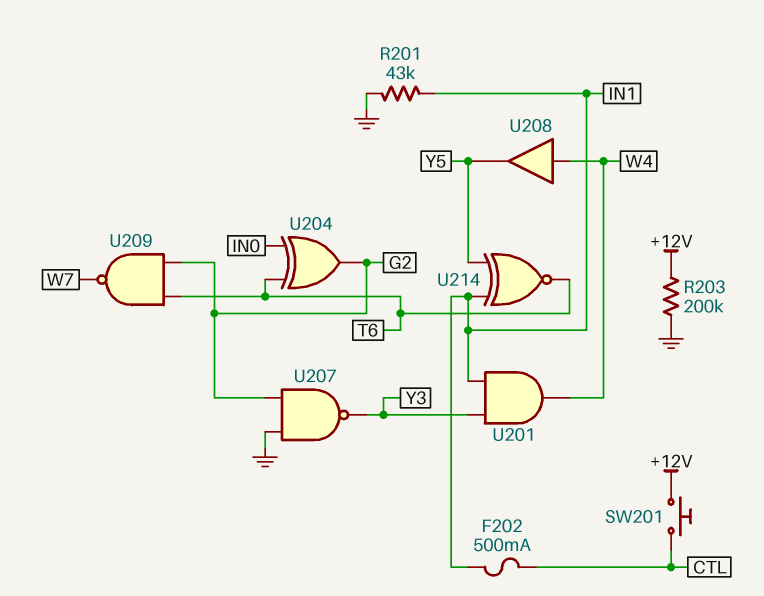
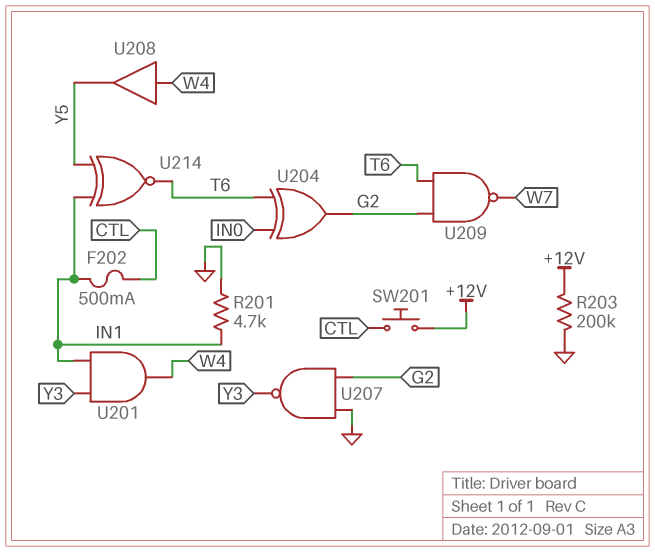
R201: 43k (GND, IN1) -> 4.7k (GND, IN1)

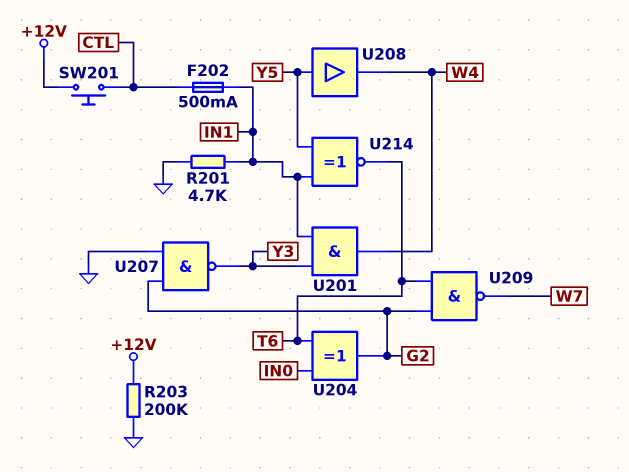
U208: buffer (in W4, out Y5) -> buffer (in Y5, out W4)

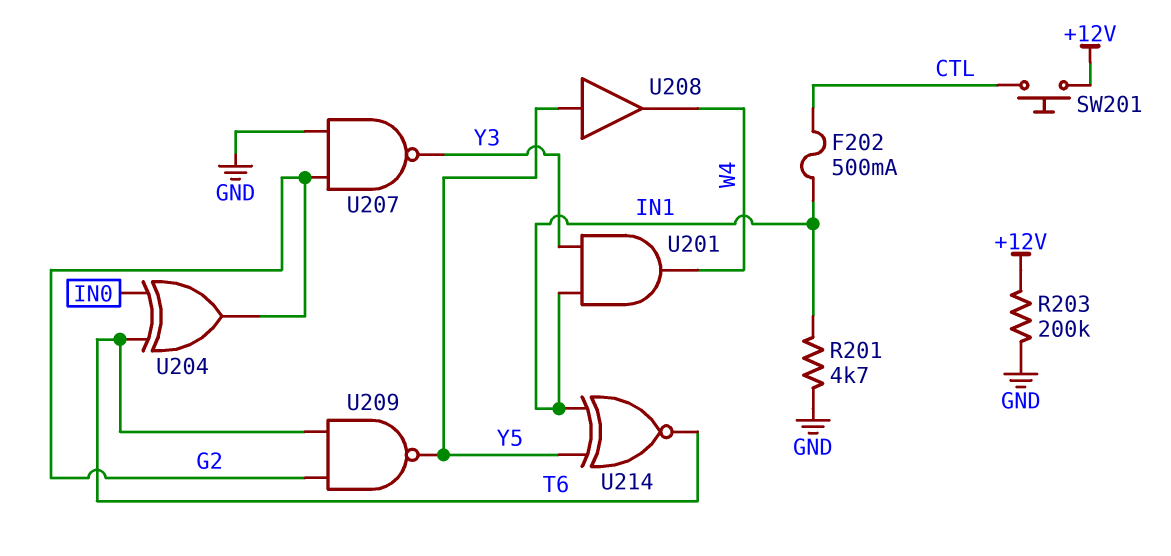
U209: NAND (in G2, in T6, out W7) -> NAND (in G2, in T6, out Y5)

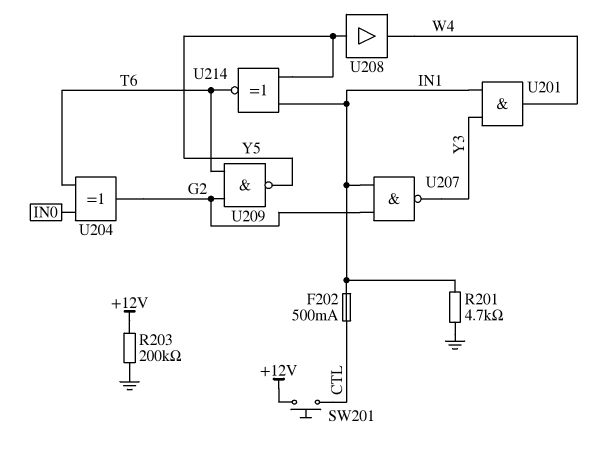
U207: NAND (in G2, in GND, out Y3) -> NAND (in G2, in IN1, out Y3)

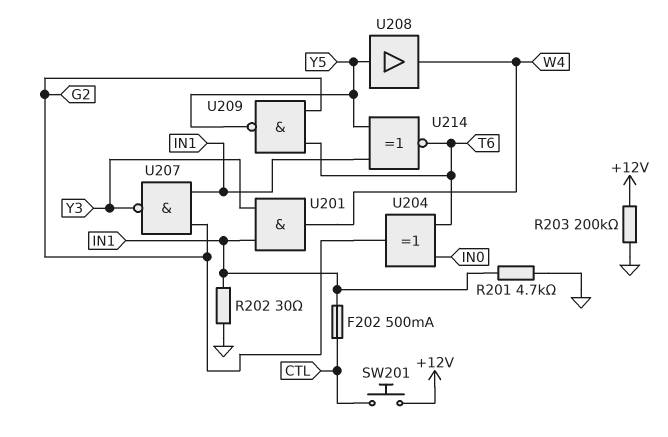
R202: none -> 30 (GND, IN1)

